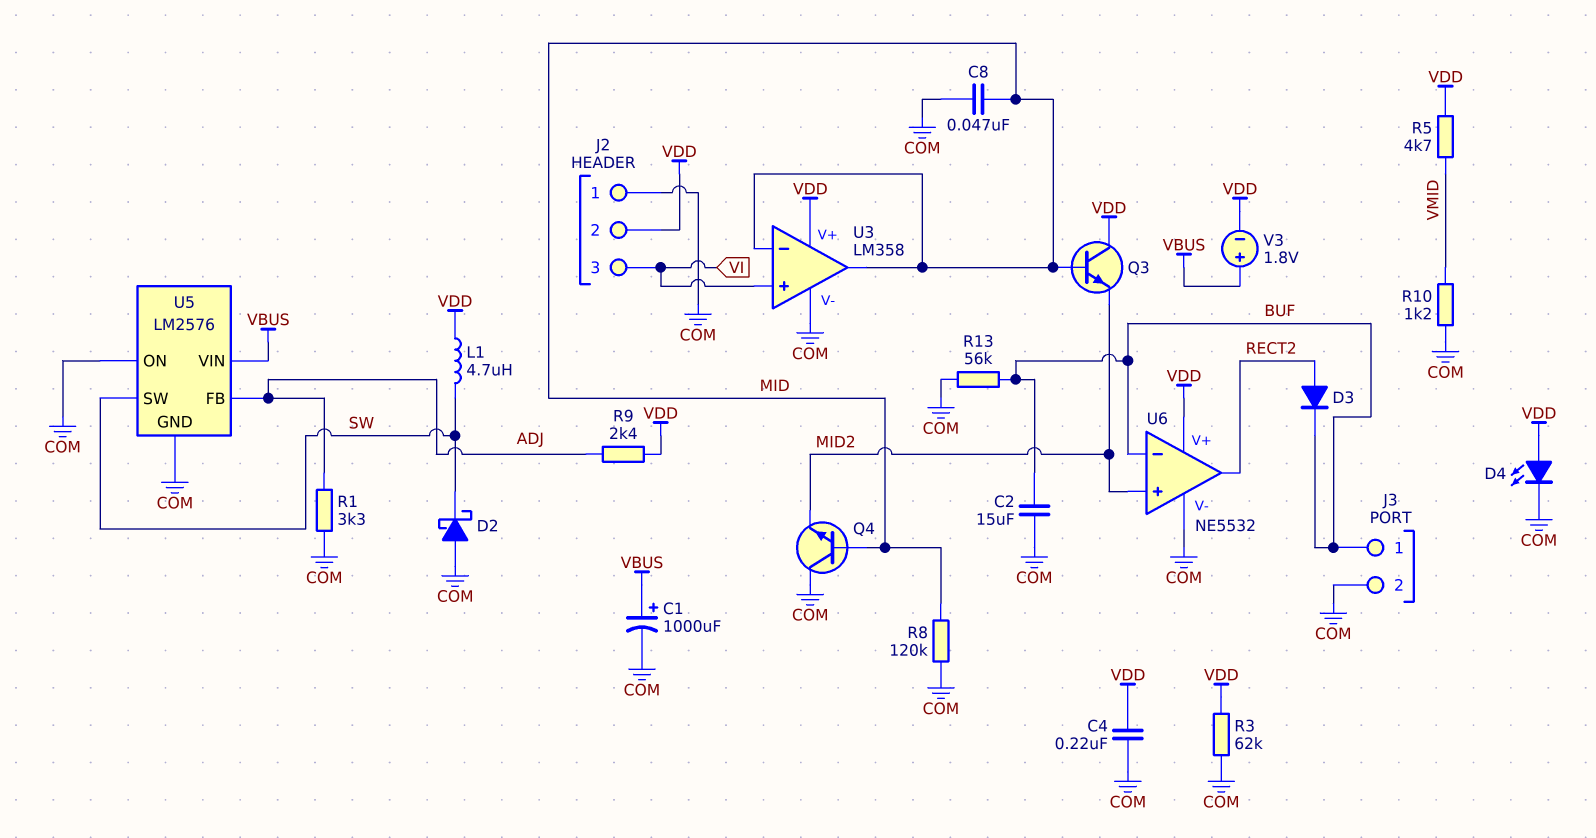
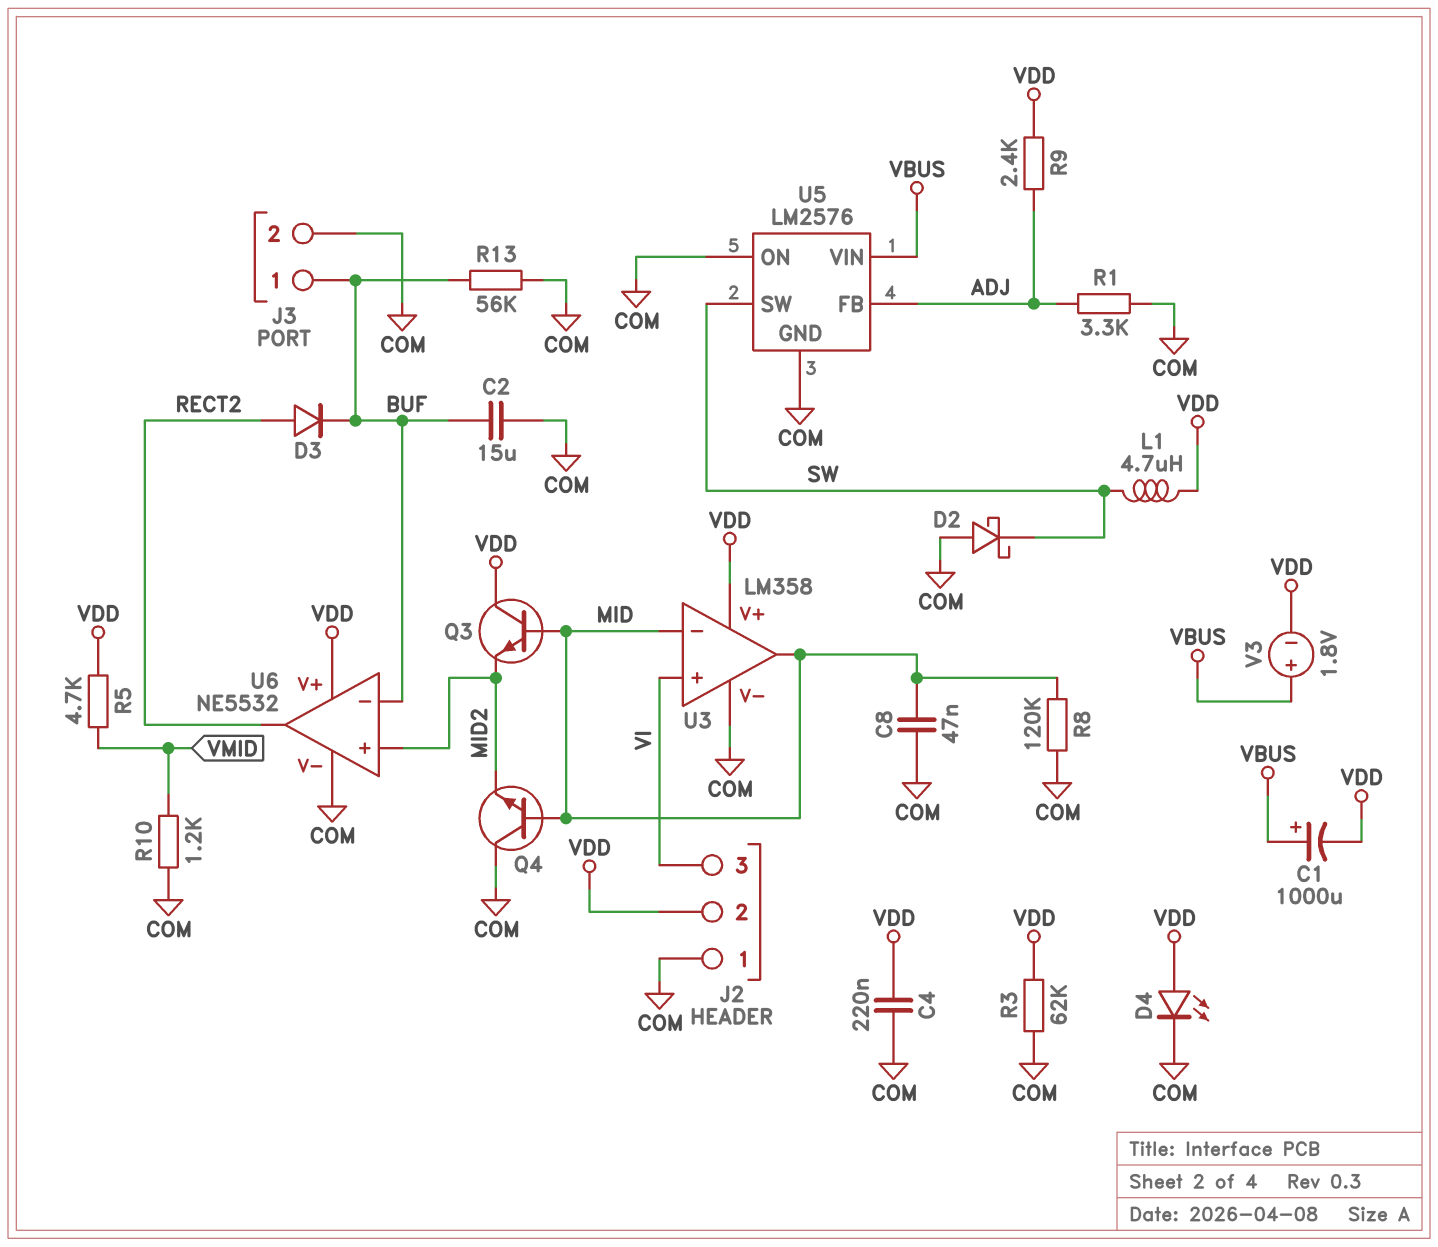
C1: 1000uF (plus VBUS, minus COM) -> 1000uF (plus VBUS, minus VDD)

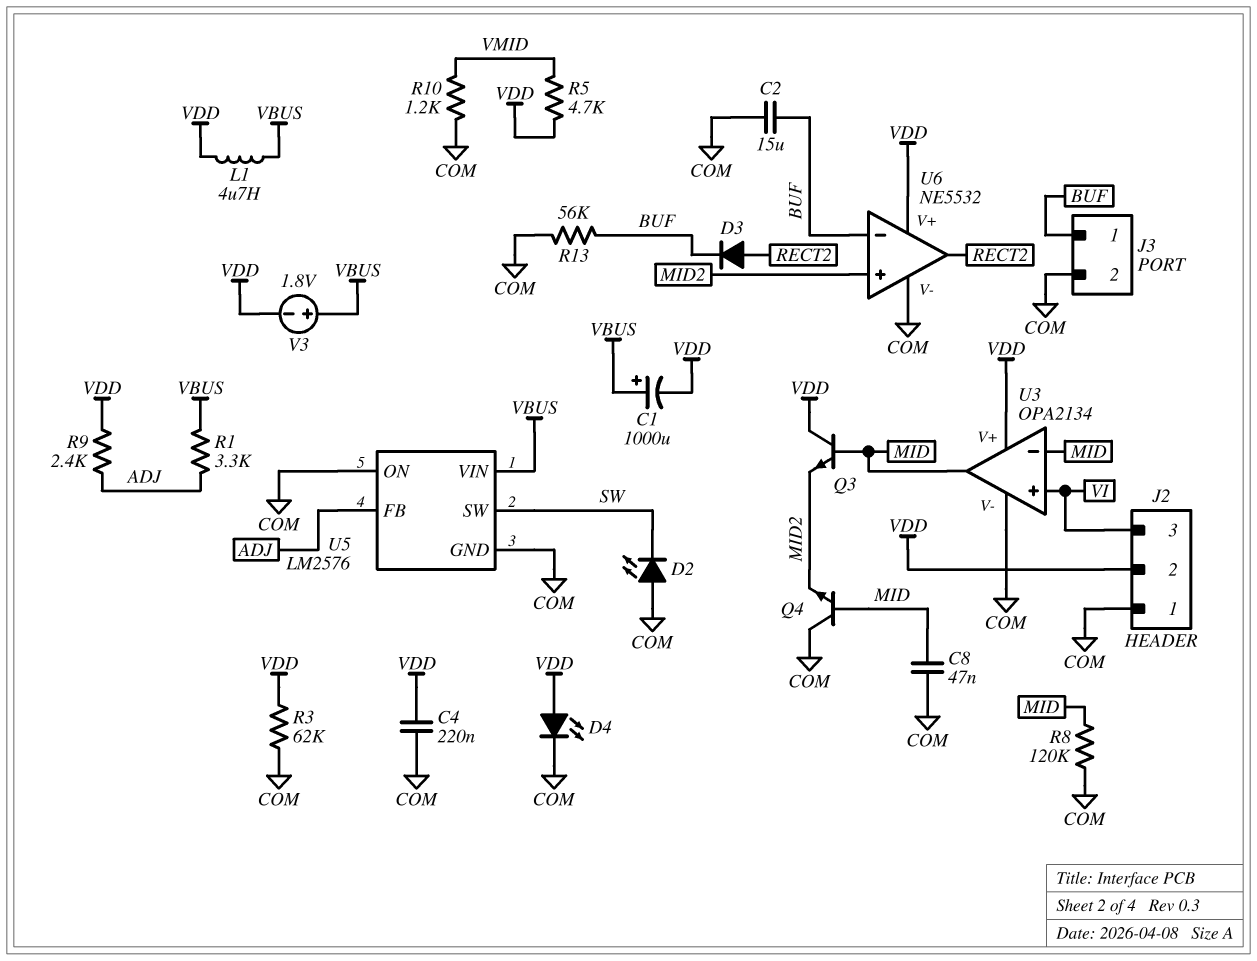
D2: schottky (A COM, K SW) -> LED (A COM, K SW)
L1: 4.7uH (SW, VDD) -> 4.7uH (VBUS, VDD)
R1: 3.3k (ADJ, COM) -> 3.3k (ADJ, VBUS)
U3: LM358 -> OPA2134

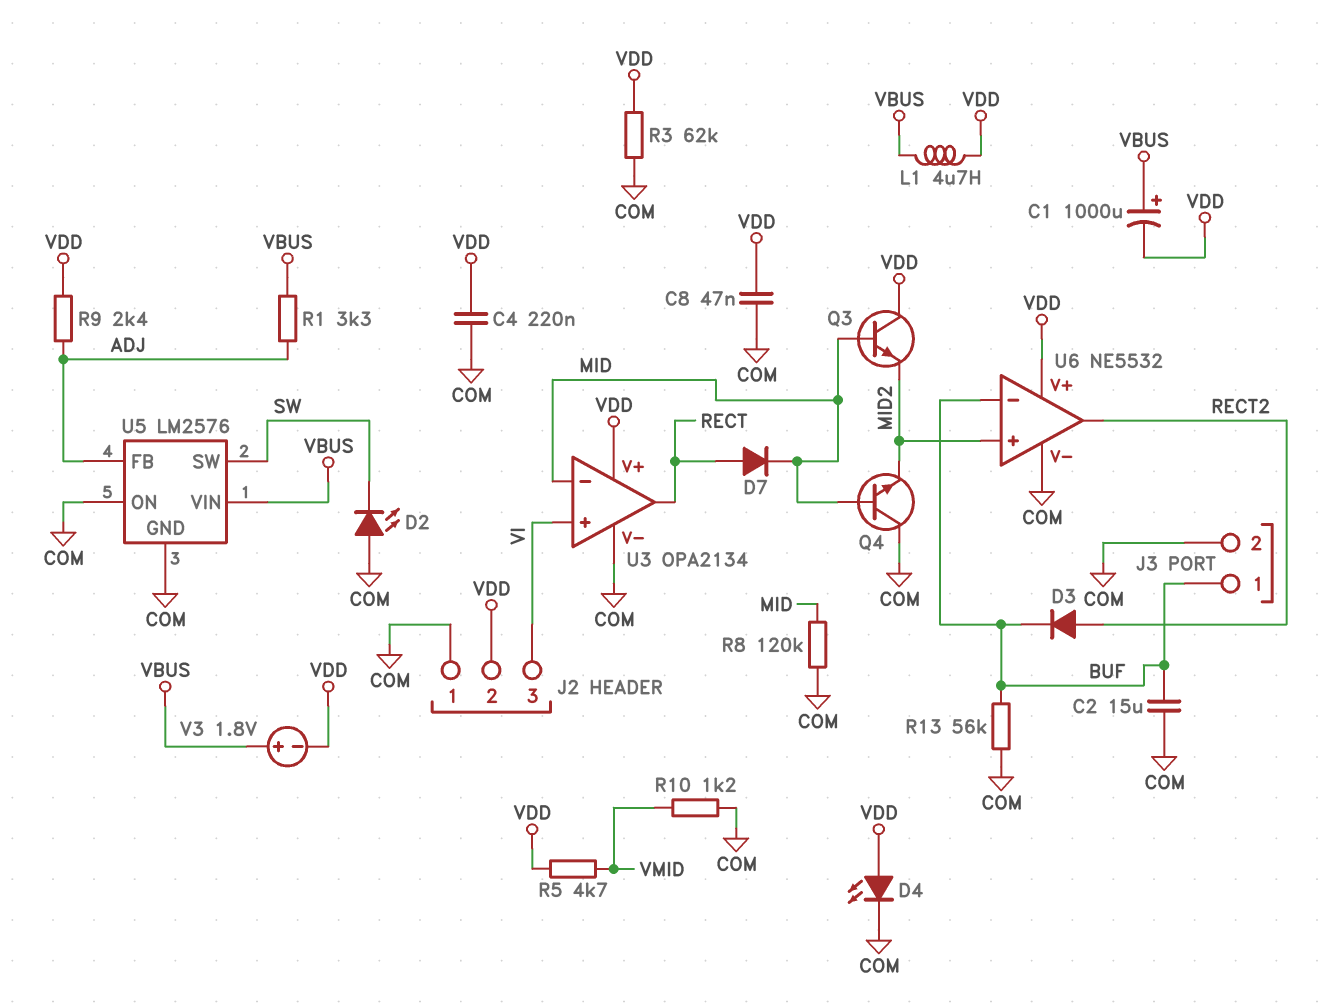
C8: 47nF (COM, MID) -> 47nF (COM, VDD)
D7: none -> diode (A RECT, K MID)
U3 pin out: MID -> RECT

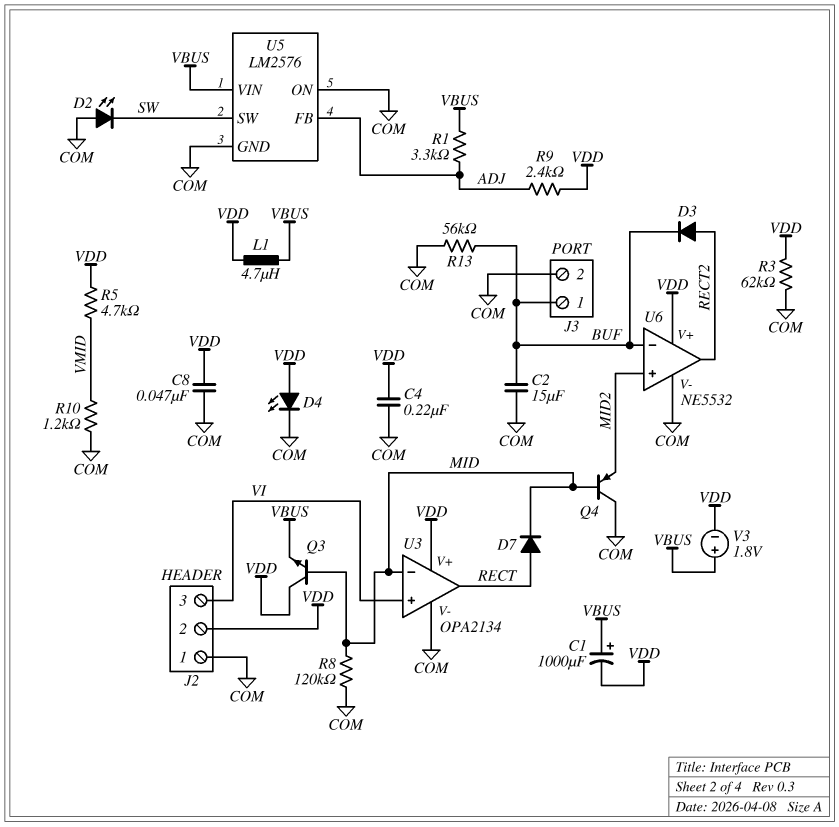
Q3: NPN (B MID, C VDD, E MID2) -> NPN (B MID, C VDD, E VBUS)
Q4: NPN (B MID, C COM, E MID2) -> PNP (B MID, C COM, E MID2)

